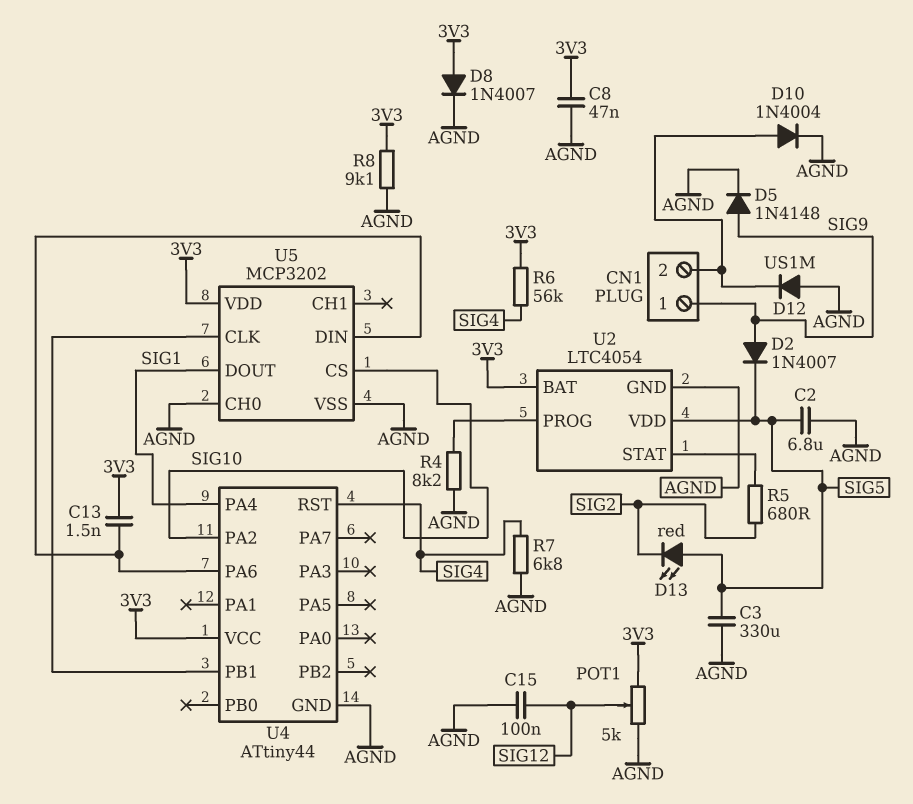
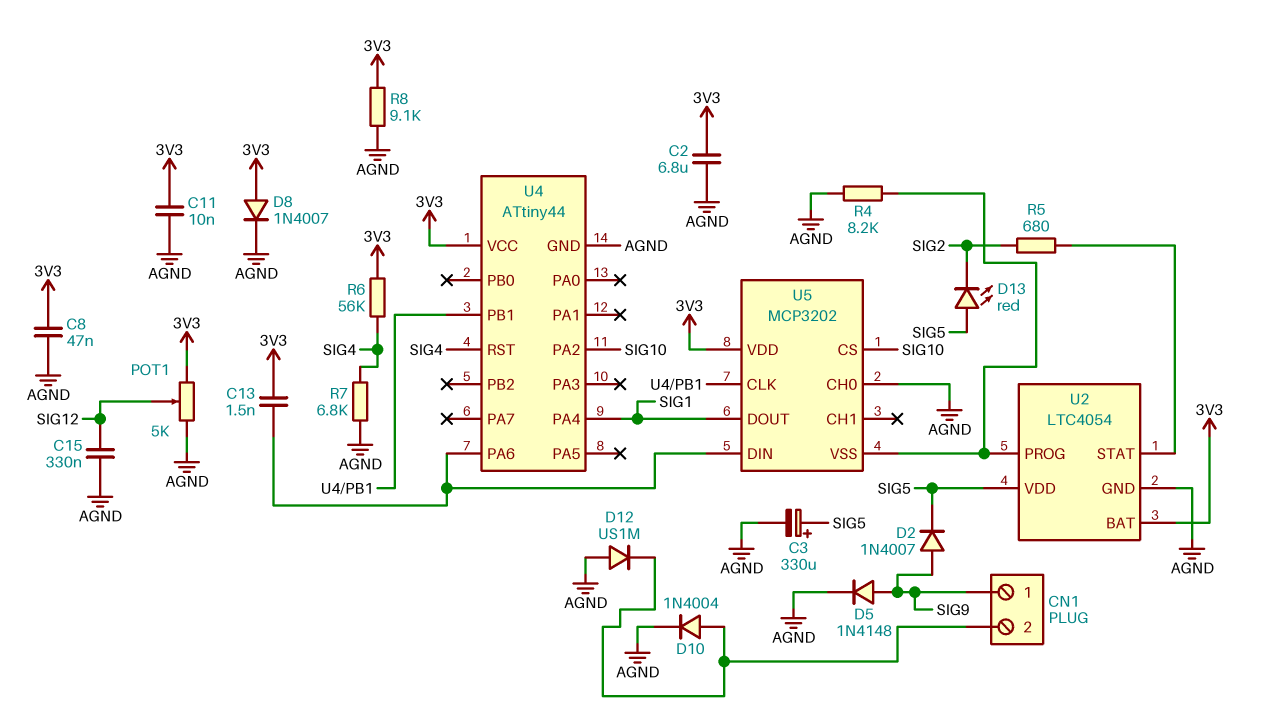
C2: 6.8uF (AGND, SIG5) -> 6.8uF (3V3, AGND)
C3: 330uF (AGND, SIG5) -> 330uF (plus SIG5, minus AGND)
C11: none -> 10nF (3V3, AGND)
C15: 100nF (AGND, SIG12) -> 330nF (AGND, SIG12)
U5 pin VSS: AGND -> U2/PROG

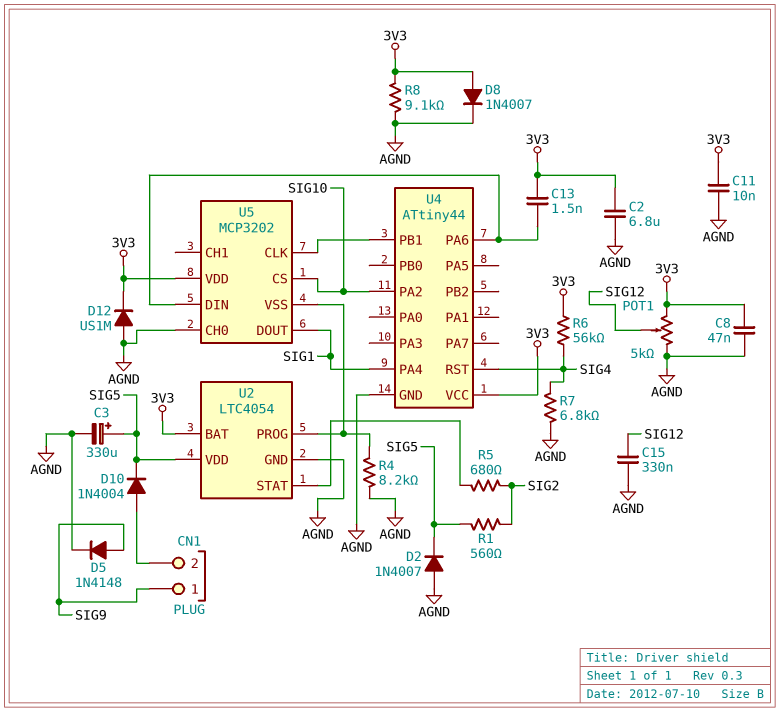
D2: diode 1N4007 (A SIG9, K SIG5) -> diode 1N4007 (A AGND, K SIG5)
D10: diode 1N4004 (A CN1/2, K AGND) -> diode 1N4004 (A CN1/2, K SIG5)
D12: diode US1M (A AGND, K CN1/2) -> diode US1M (A AGND, K 3V3)
D13: LED red (A SIG5, K SIG2) -> none
R1: none -> 560 (SIG2, SIG5)

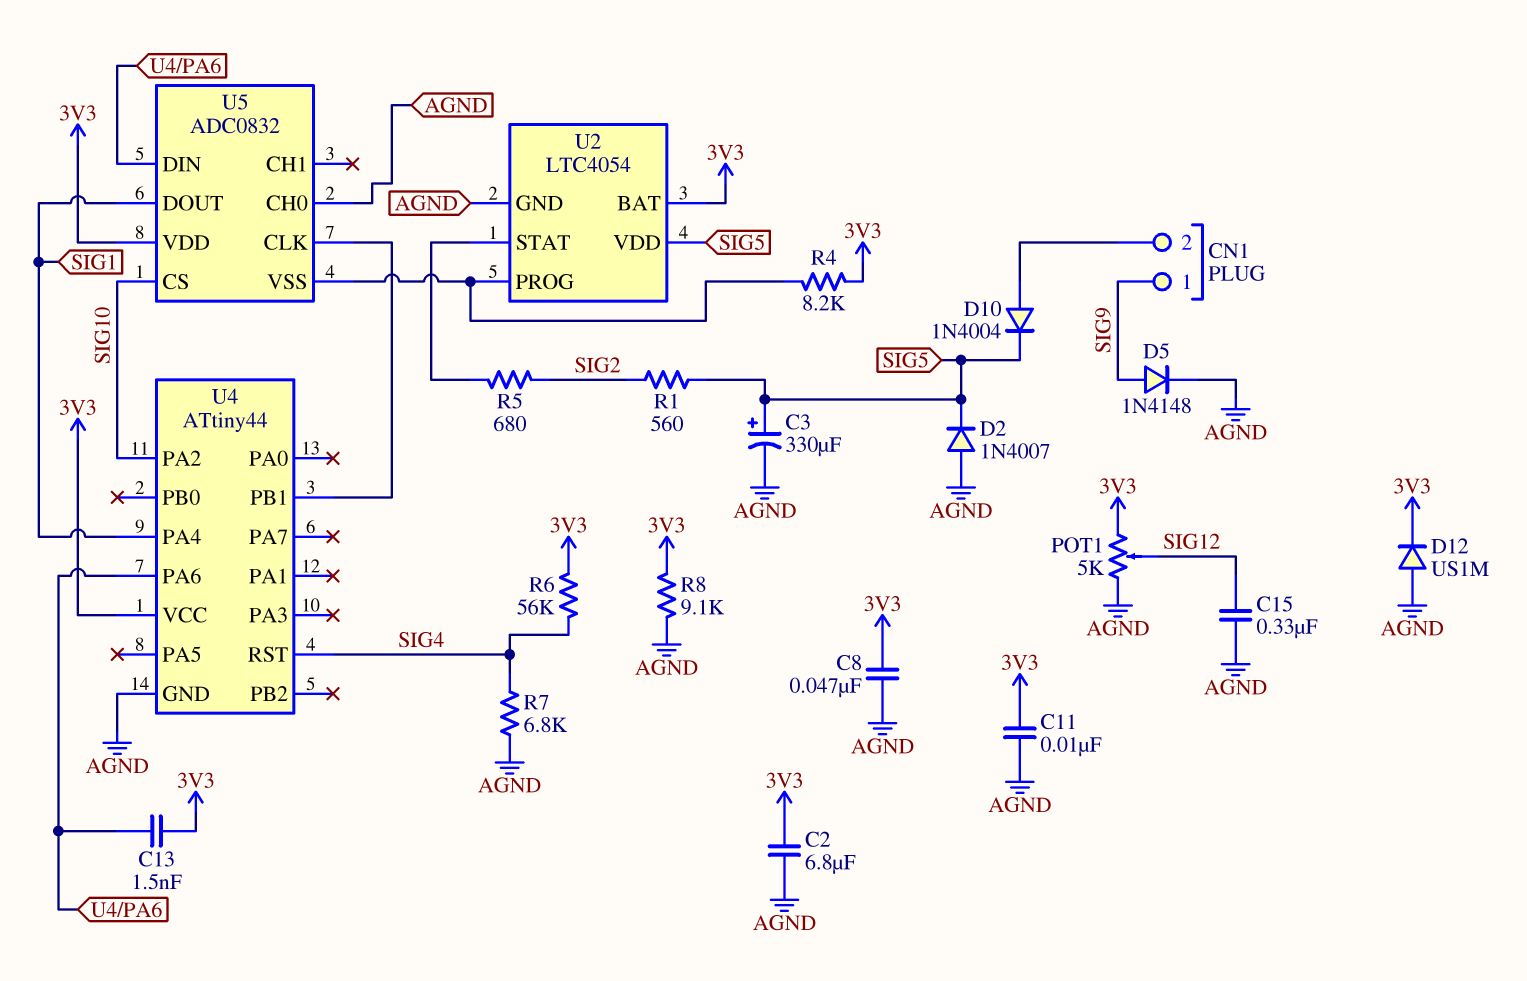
D8: diode 1N4007 (A 3V3, K AGND) -> none
R4: 8.2k (AGND, U2/PROG) -> 8.2k (3V3, U2/PROG)
U5: MCP3202 -> ADC0832

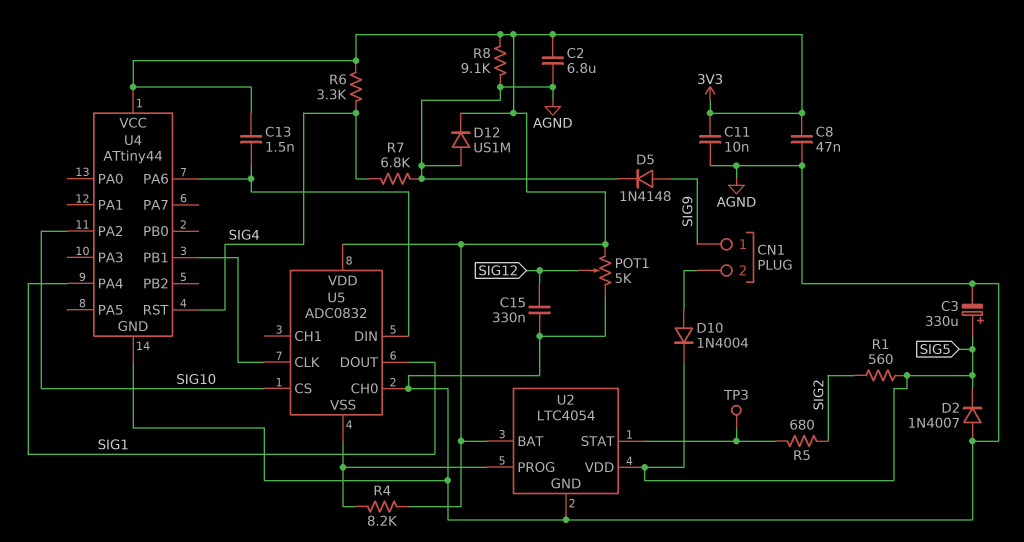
R6: 56k (3V3, SIG4) -> 3.3k (3V3, SIG4)
TP3: none -> test point (U2/STAT)

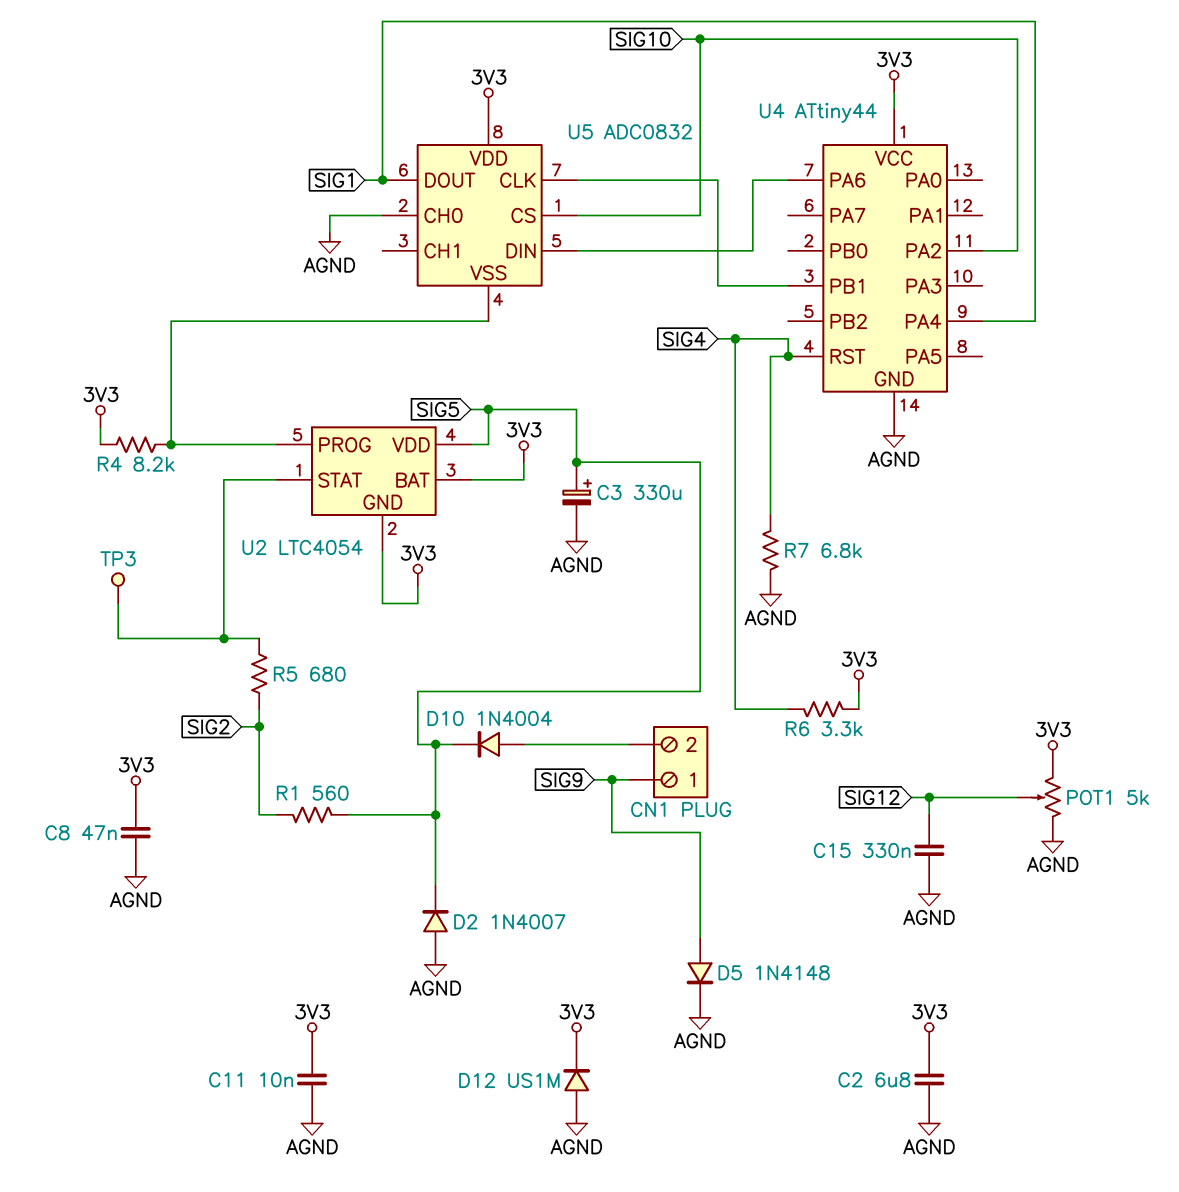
C13: 1.5nF (3V3, U4/PA6) -> none
R8: 9.1k (3V3, AGND) -> none
U2 pin GND: AGND -> 3V3

